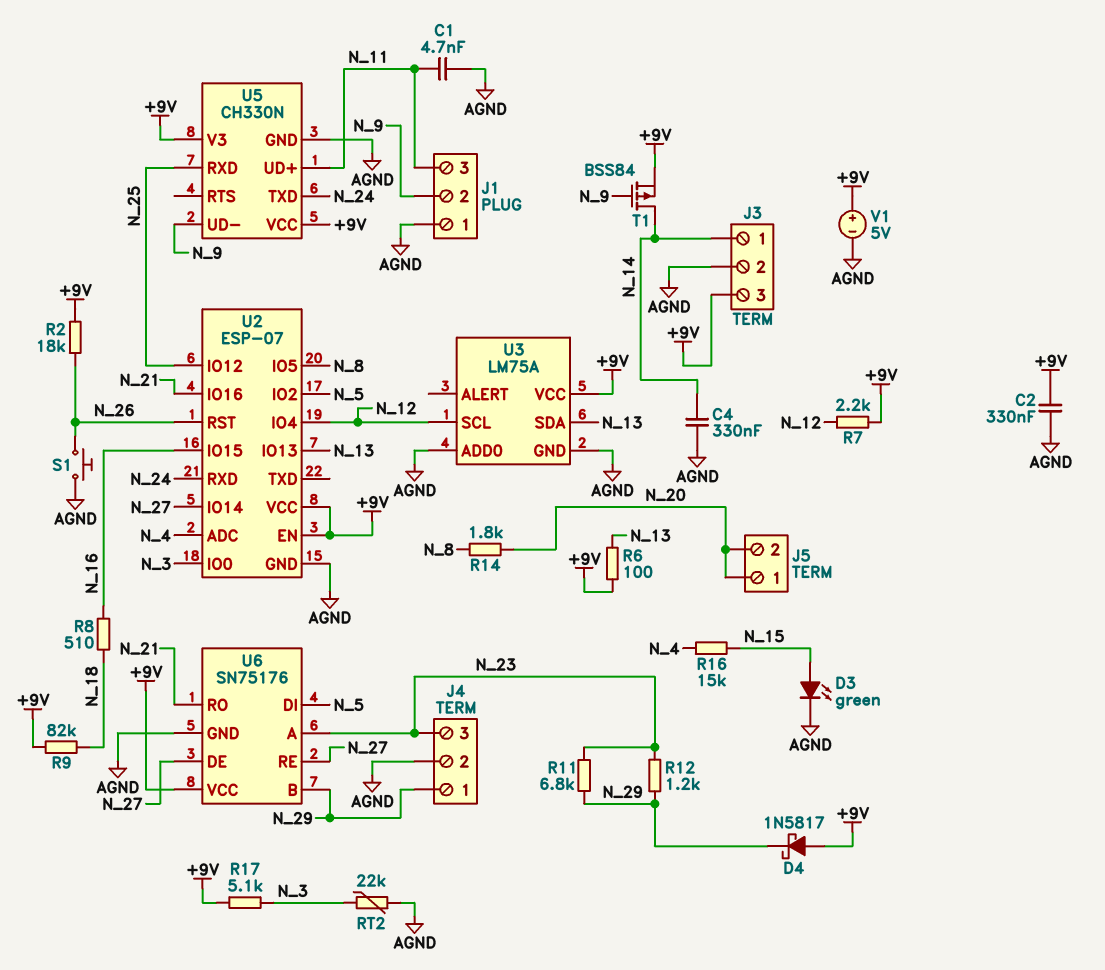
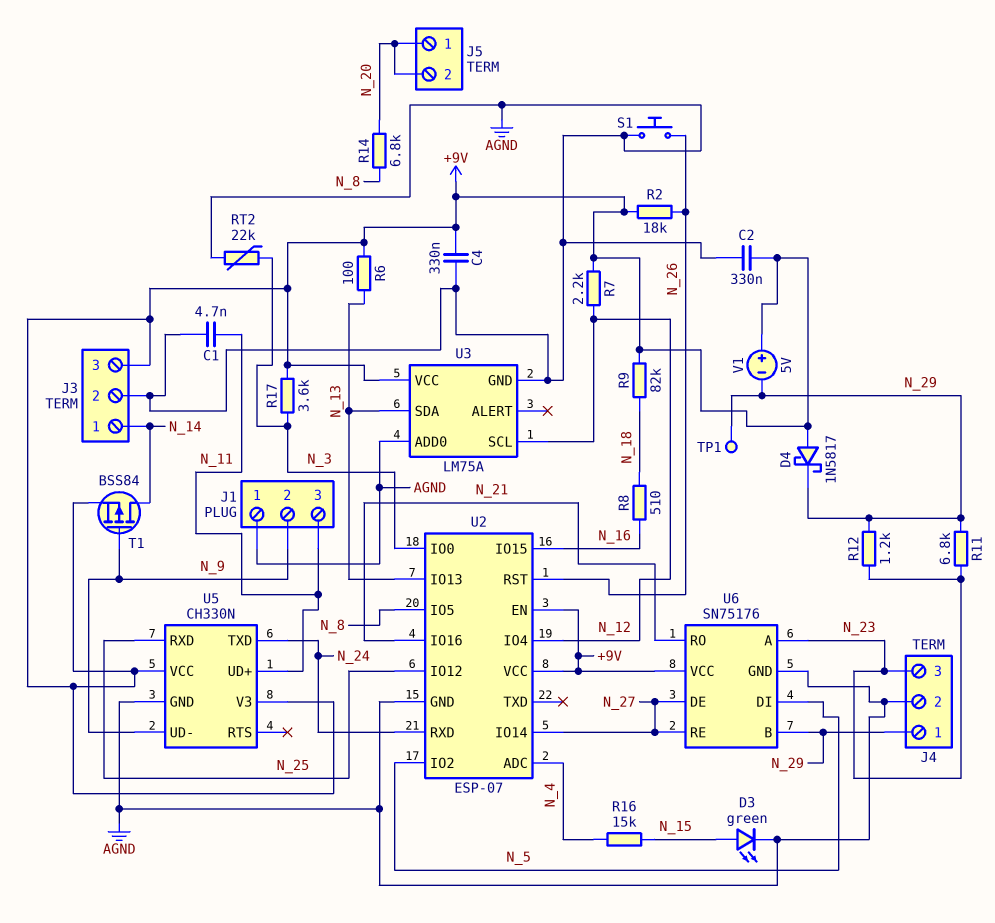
C4: 330nF (AGND, N_14) -> 330nF (+9V, AGND)
R14: 1.8k (N_8, N_20) -> 6.8k (N_8, N_20)
R17: 5.1k (+9V, N_3) -> 3.6k (+9V, N_3)
TP1: none -> test point (N_29)
V1: 5V (plus +9V, minus AGND) -> 5V (plus +9V, minus N_29)

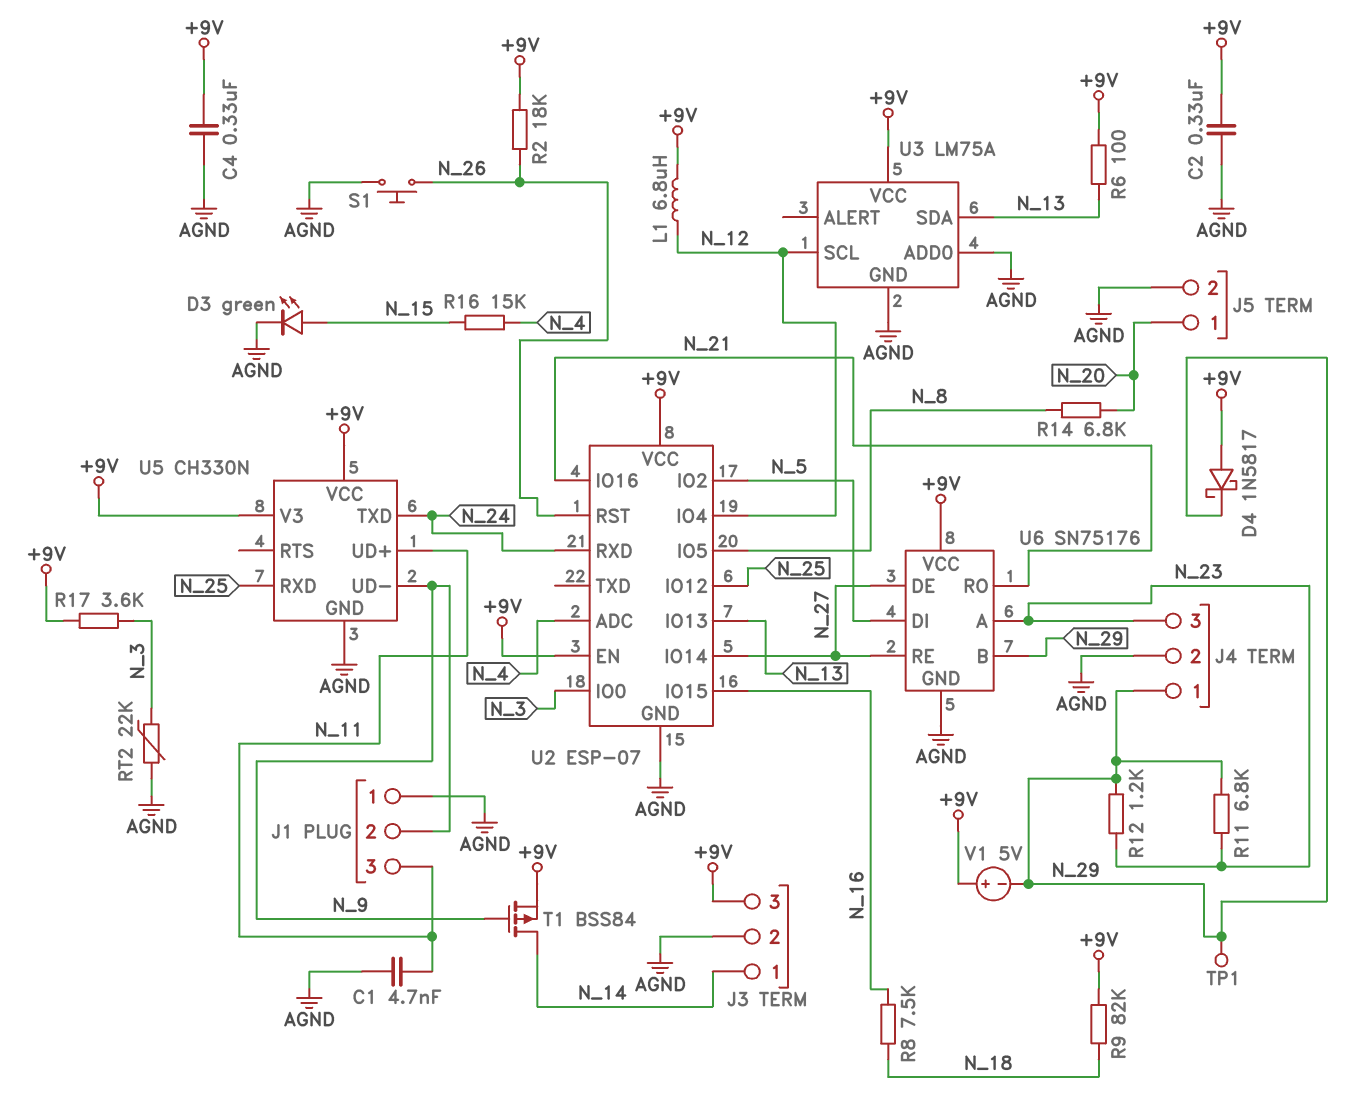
J5 pin 2: N_20 -> AGND
L1: none -> 6.8uH (+9V, N_12)
R7: 2.2k (+9V, N_12) -> none
R8: 510 (N_16, N_18) -> 7.5k (N_16, N_18)

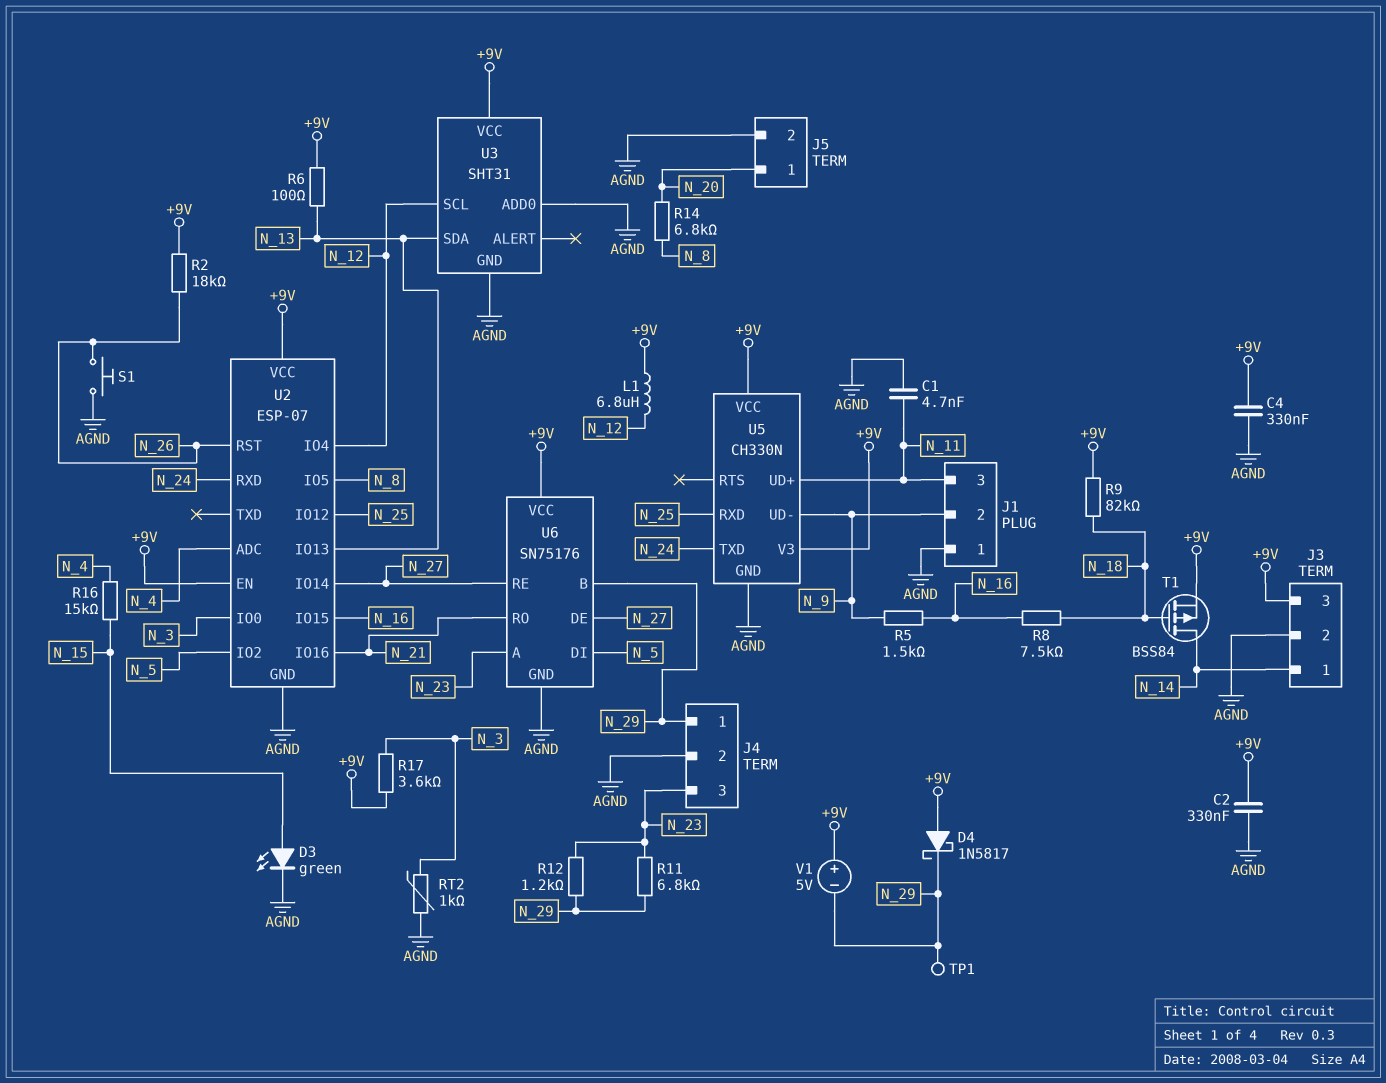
R5: none -> 1.5k (N_9, N_16)
RT2: 22k (AGND, N_3) -> 1k (AGND, N_3)
T1: PMOS BSS84 (G N_9, D N_14, S +9V) -> PMOS BSS84 (G N_18, D N_14, S +9V)
U3: LM75A -> SHT31

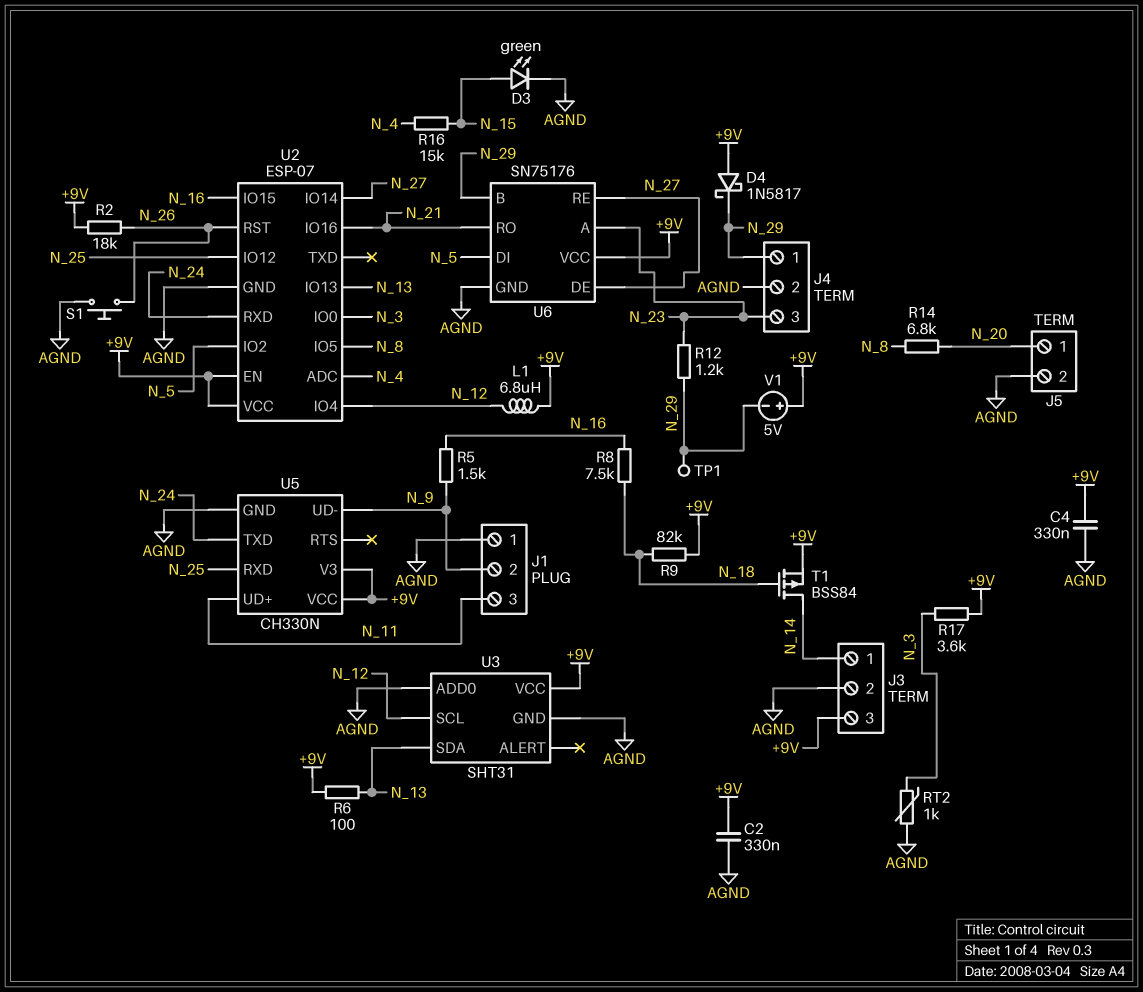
C1: 4.7nF (AGND, N_11) -> none
R11: 6.8k (N_23, N_29) -> none

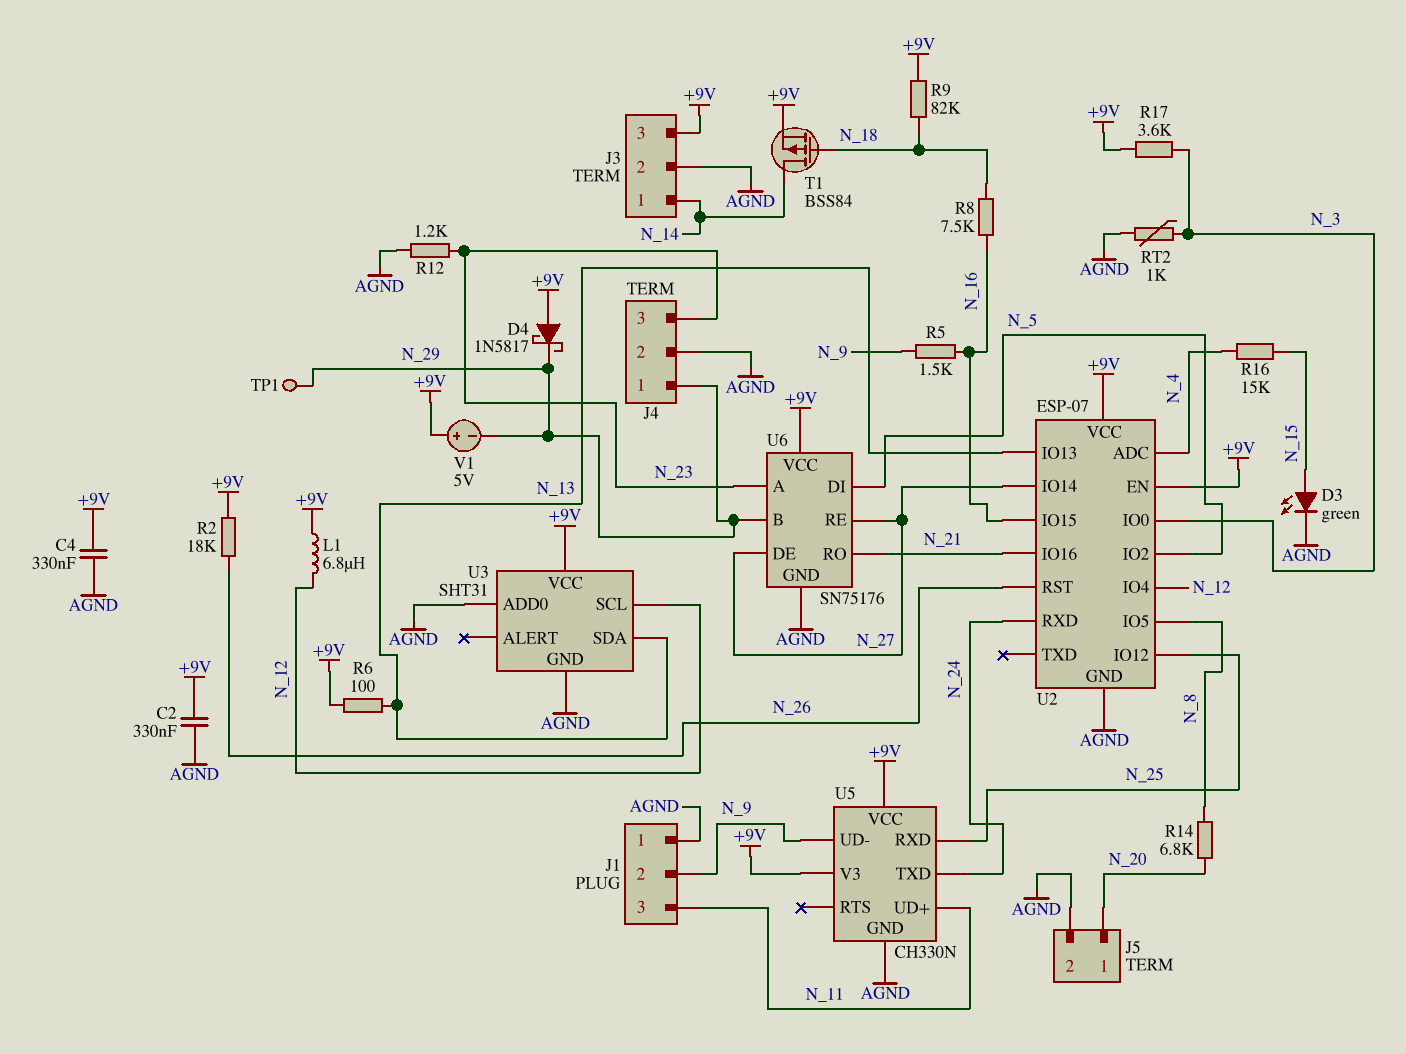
R12: 1.2k (N_23, N_29) -> 1.2k (AGND, N_23)
S1: button (AGND, N_26) -> none

